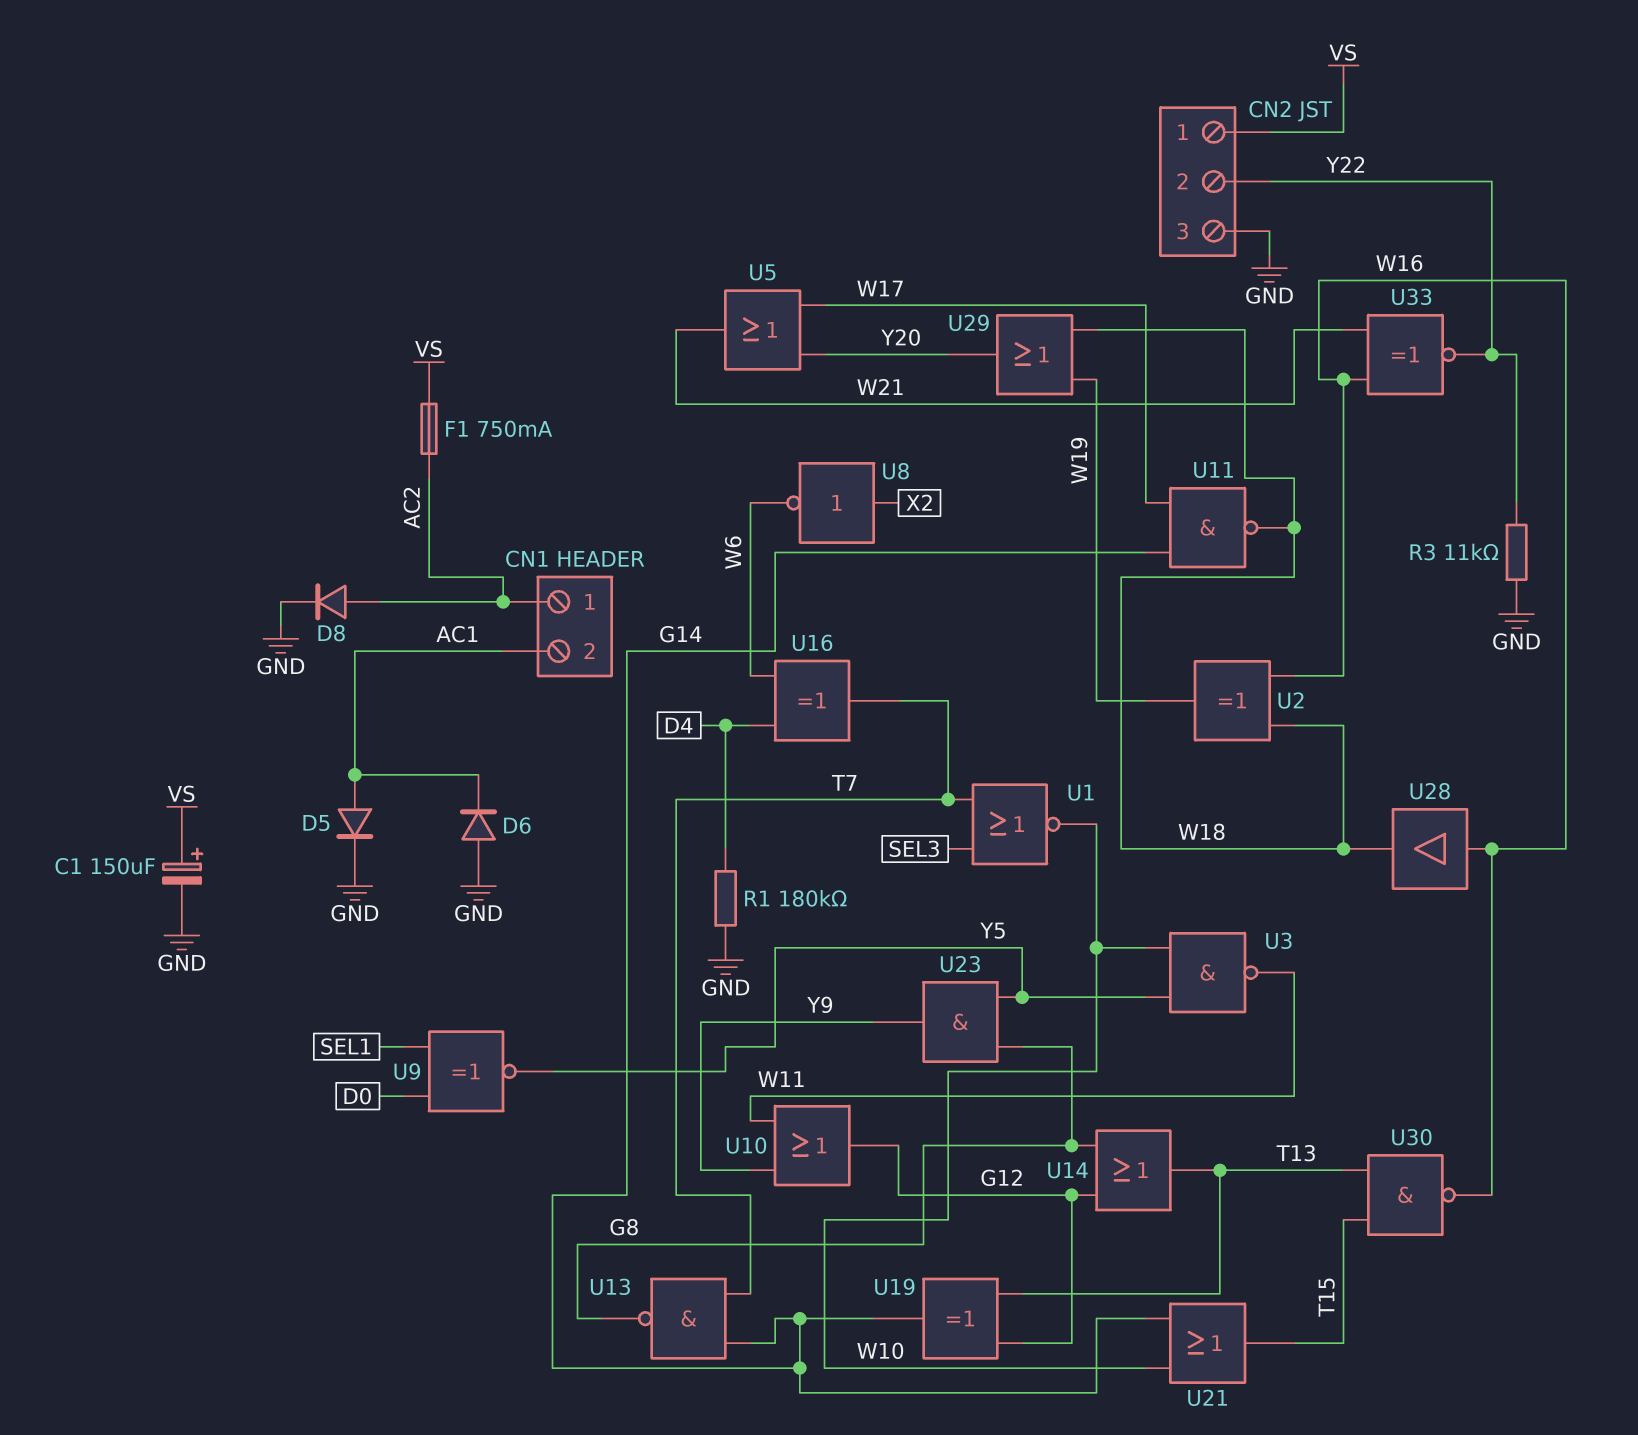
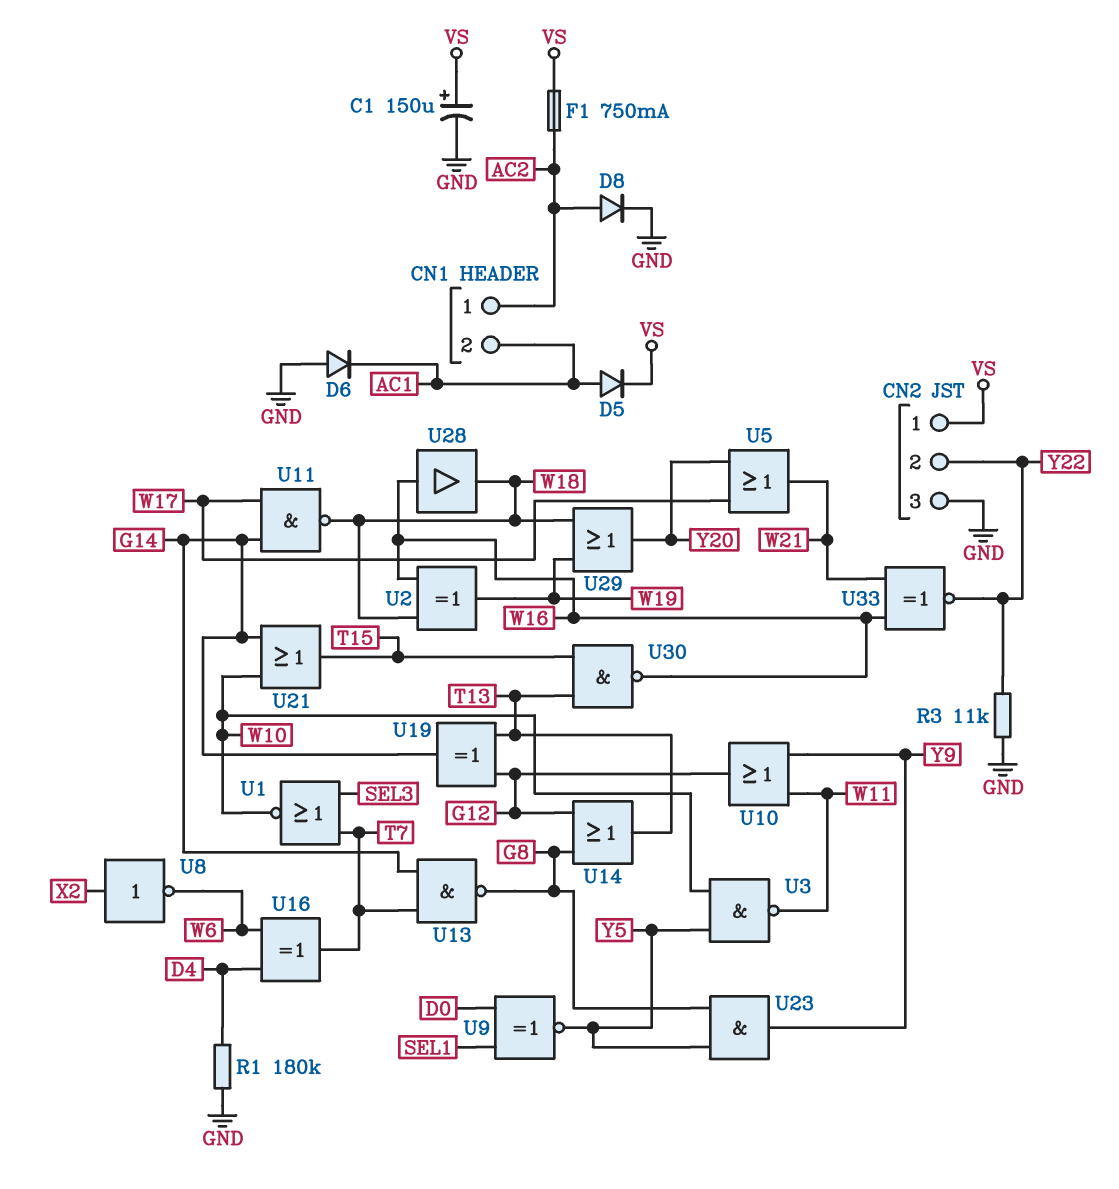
D5: diode (A AC1, K GND) -> diode (A AC1, K VS)

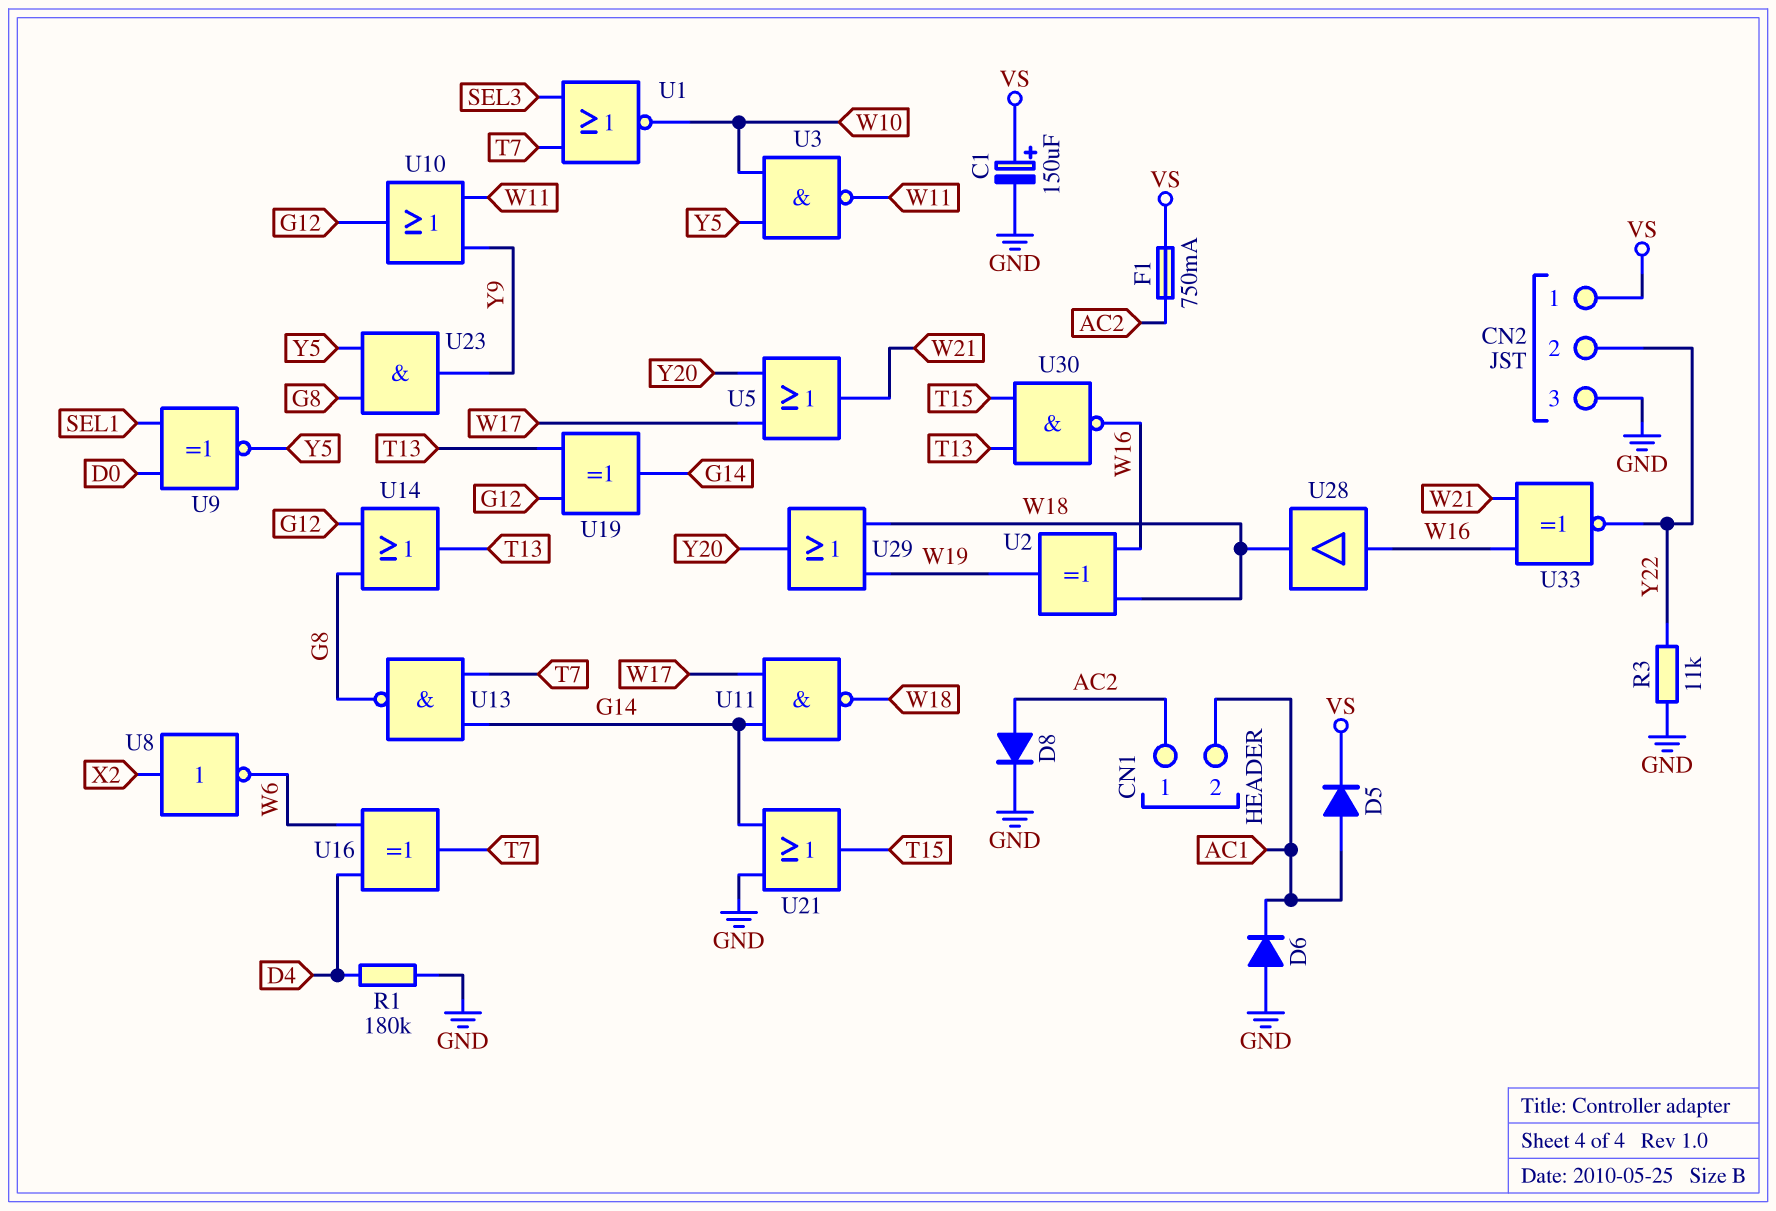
U21: OR (in G14, in W10, out T15) -> OR (in G14, in GND, out T15)

